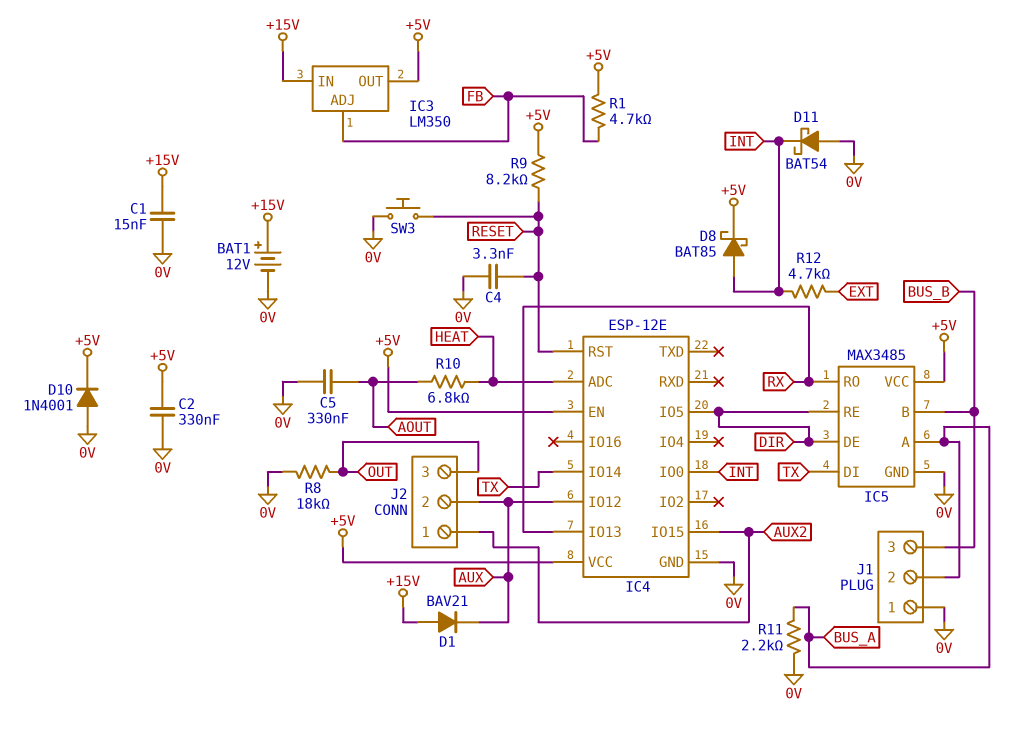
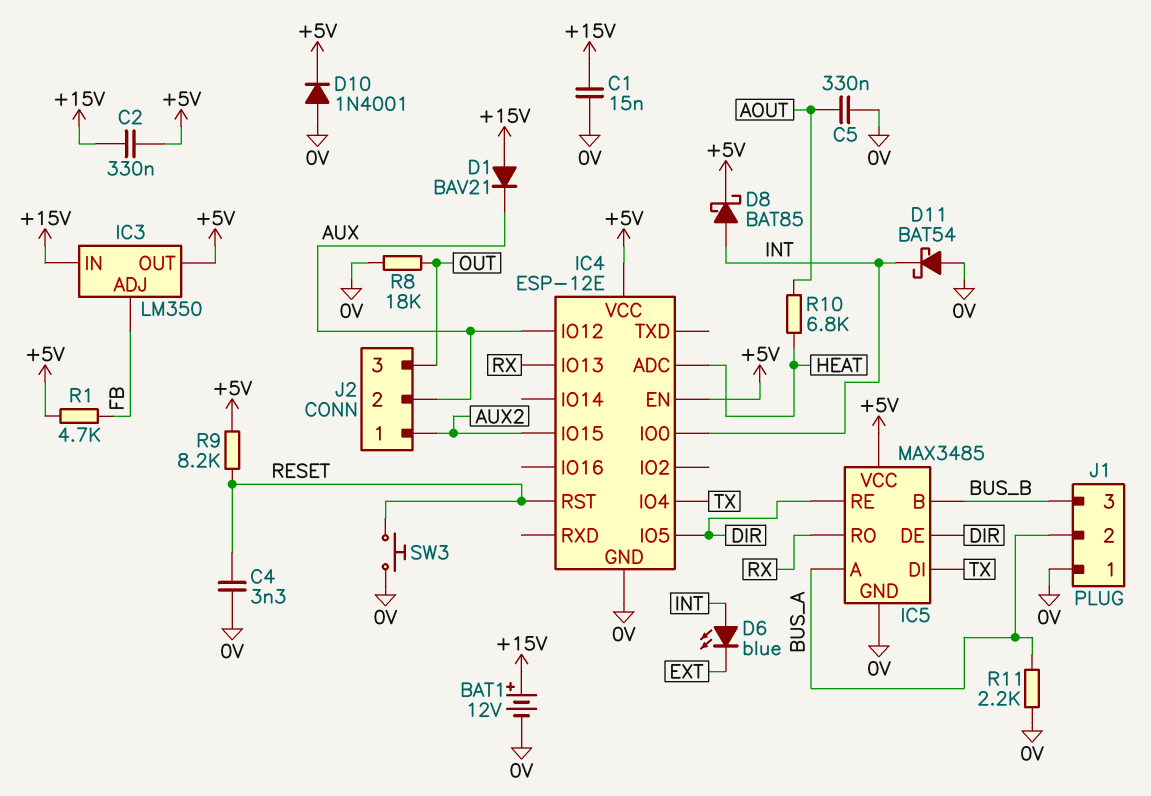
C2: 330nF (+5V, 0V) -> 330nF (+5V, +15V)
D6: none -> LED blue (A INT, K EXT)
IC4 pin IO4: none -> TX
IC4 pin IO14: TX -> none
R12: 4.7k (EXT, INT) -> none

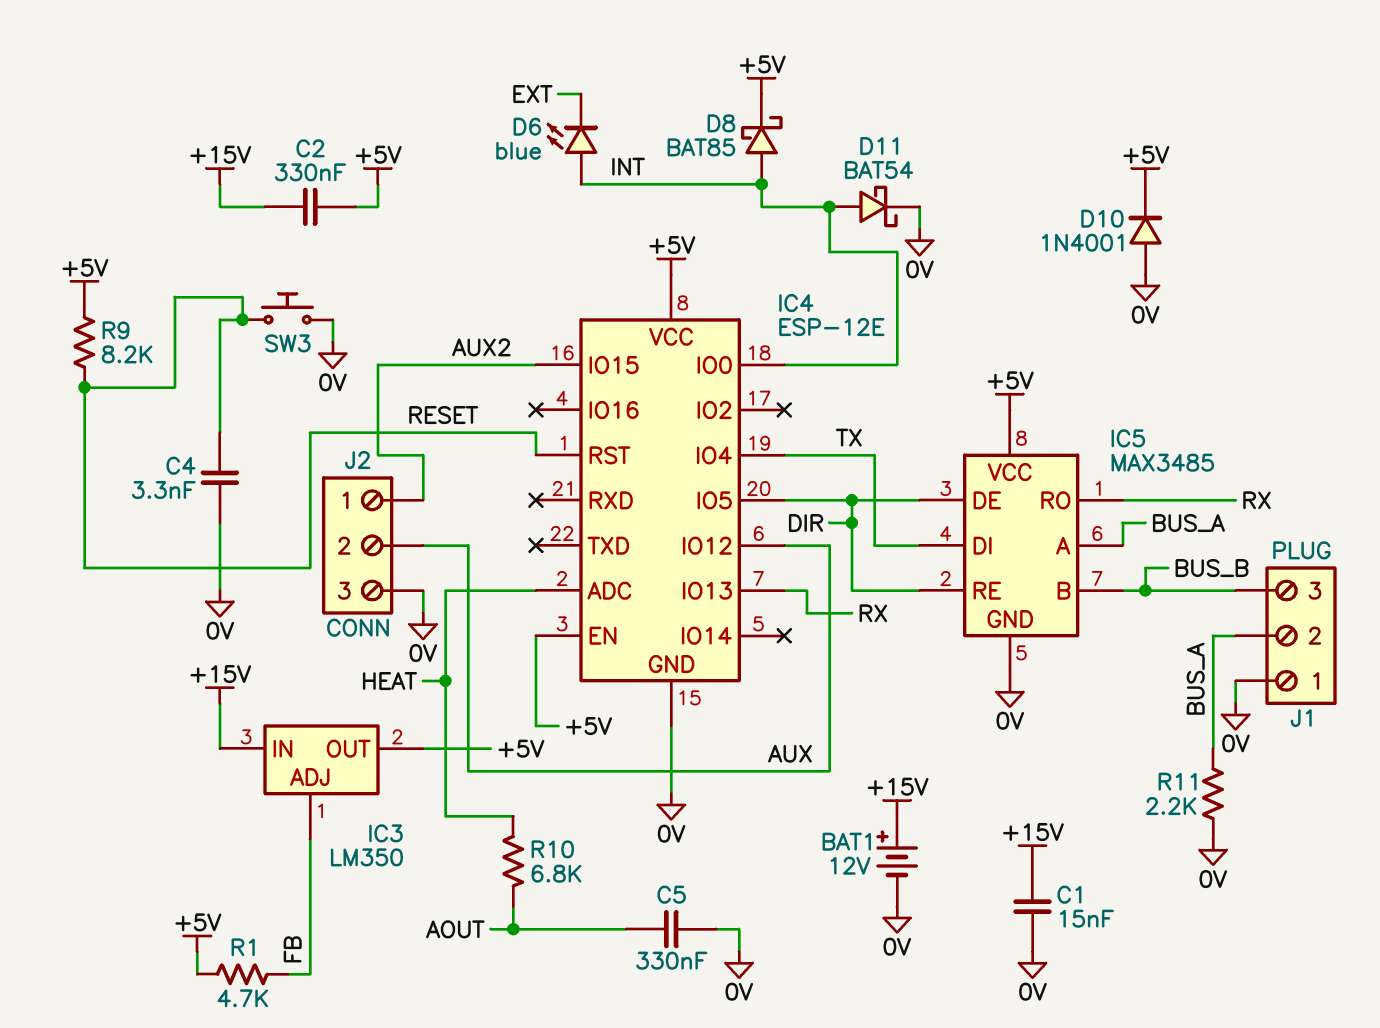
D1: diode BAV21 (A +15V, K AUX) -> none
D11: schottky BAT54 (A 0V, K INT) -> schottky BAT54 (A INT, K 0V)
J2 pin 3: OUT -> 0V
R8: 18k (0V, OUT) -> none

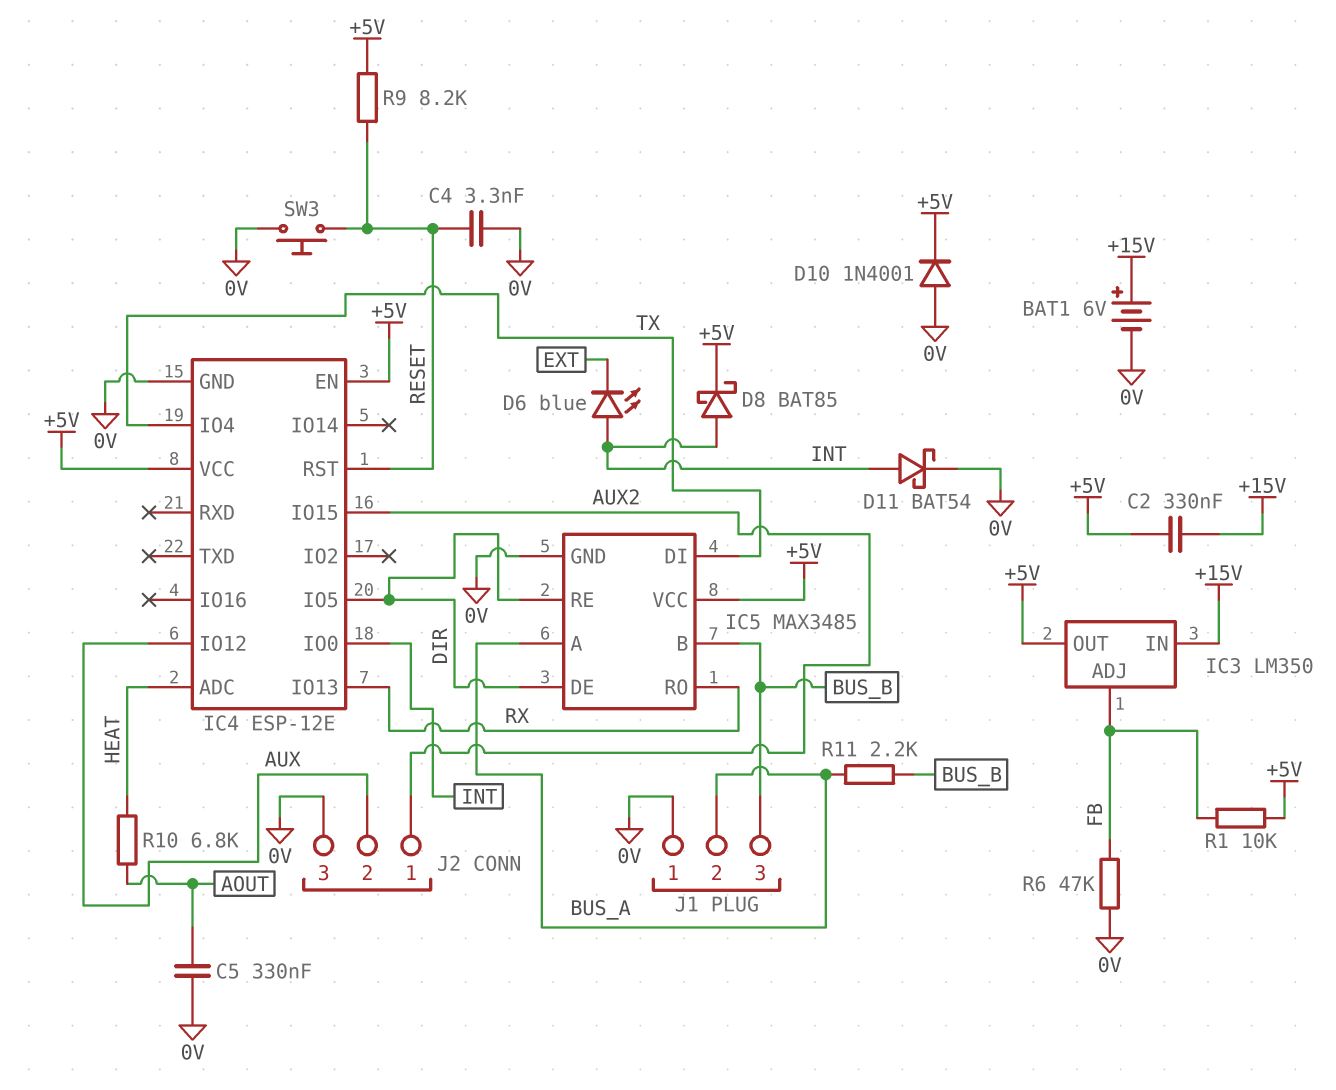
BAT1: 12V (plus +15V, minus 0V) -> 6V (plus +15V, minus 0V)
C1: 15nF (+15V, 0V) -> none
R1: 4.7k (+5V, FB) -> 10k (+5V, FB)
R6: none -> 47k (0V, FB)
R11: 2.2k (0V, BUS_A) -> 2.2k (BUS_A, BUS_B)

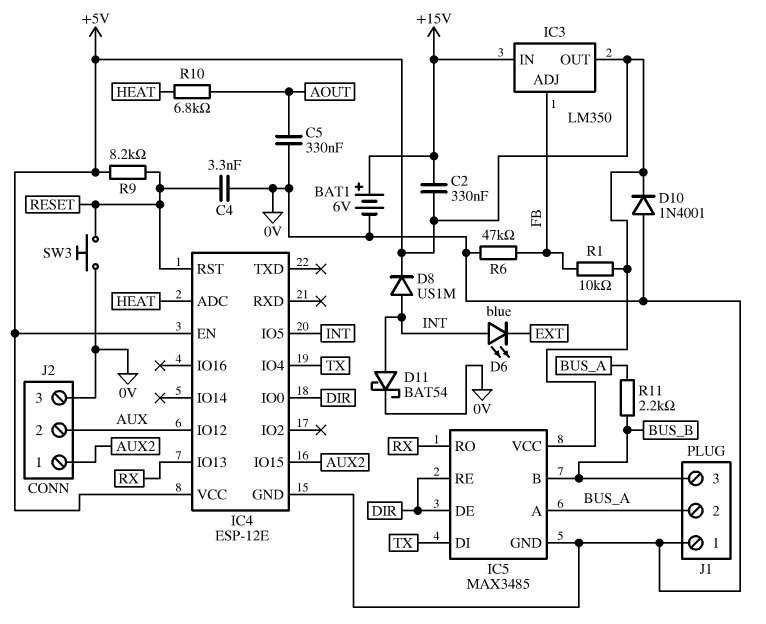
D8: schottky BAT85 (A INT, K +5V) -> diode US1M (A INT, K +5V)
IC4 pin IO0: INT -> DIR
IC4 pin IO5: DIR -> INT

